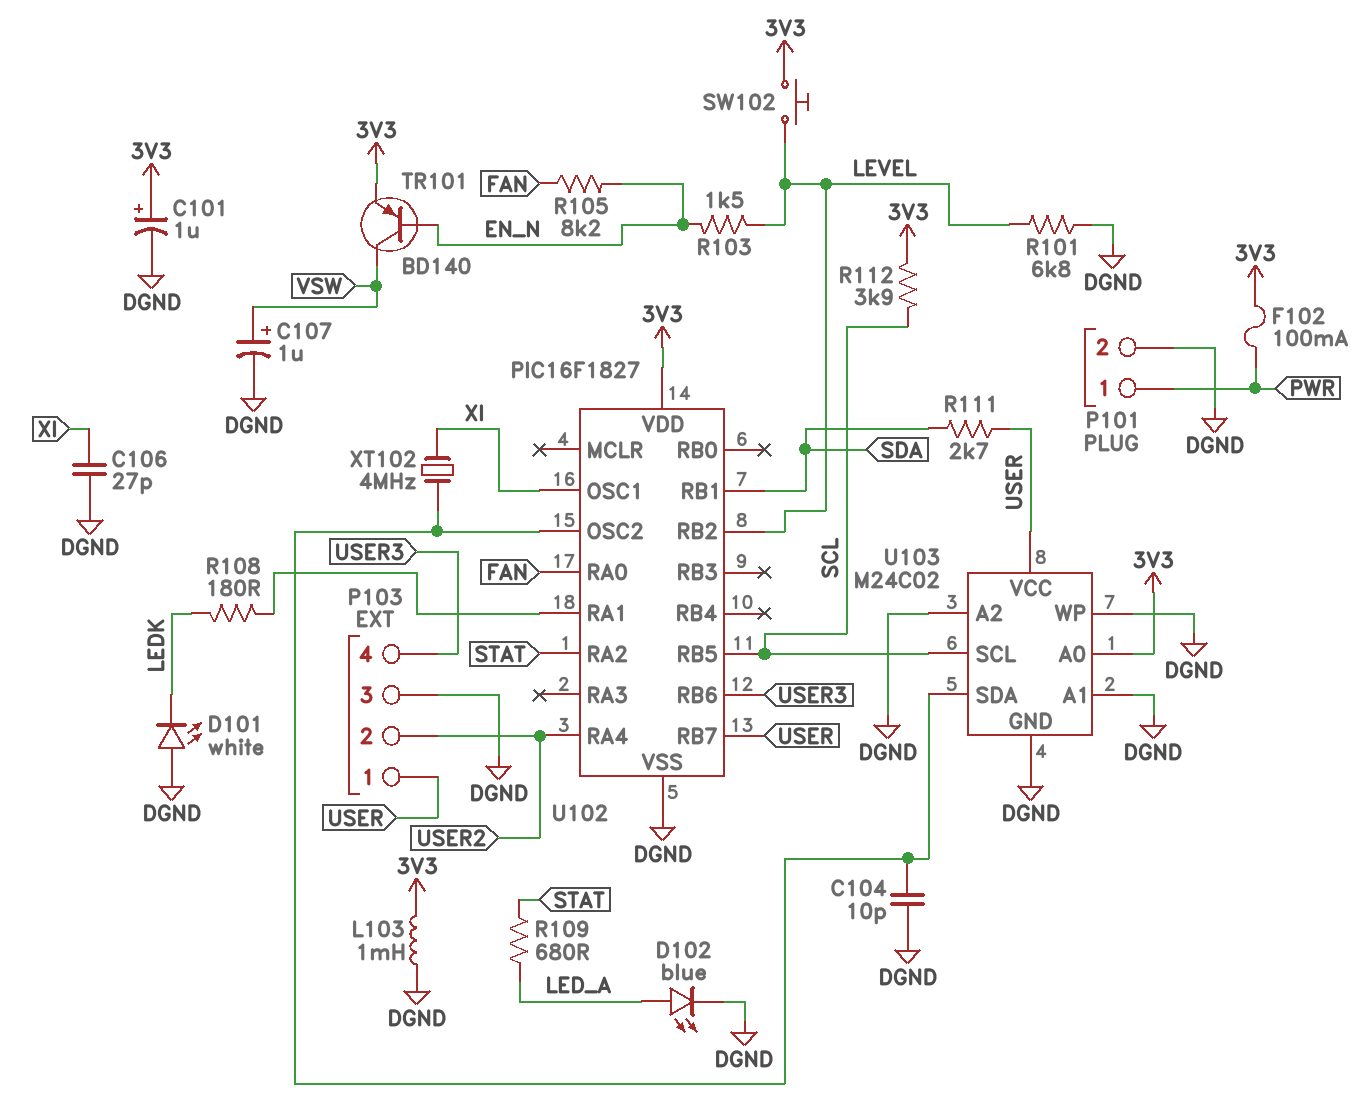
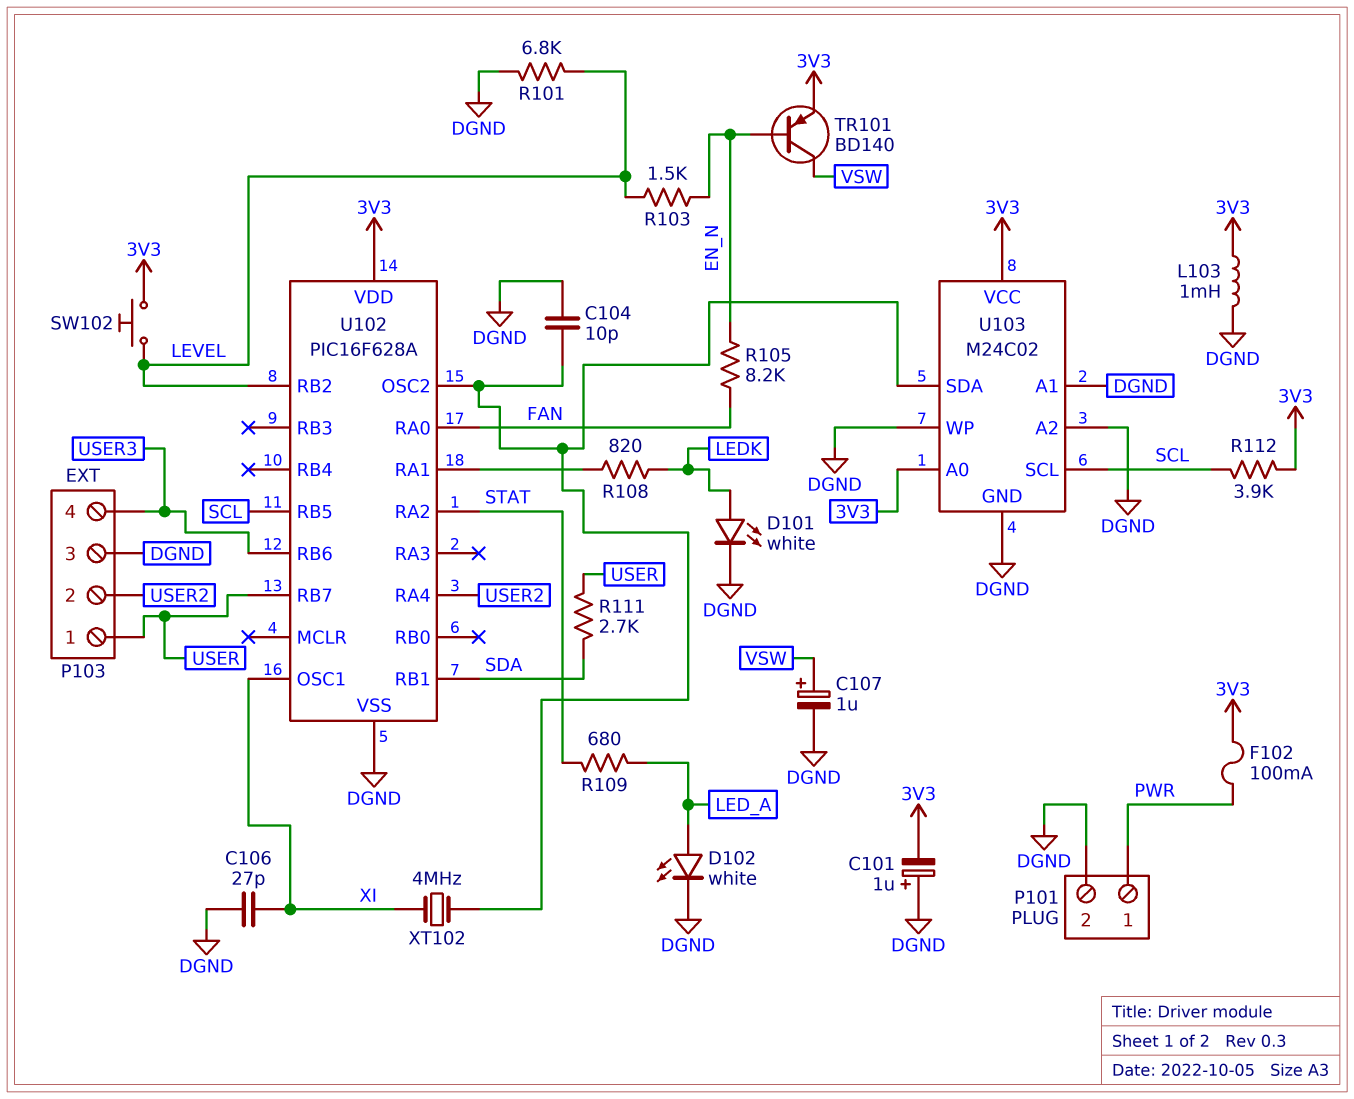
C101: 1uF (plus 3V3, minus DGND) -> 1uF (plus DGND, minus 3V3)
D101: LED white (A DGND, K LEDK) -> LED white (A LEDK, K DGND)
D102: LED blue (A LED_A, K DGND) -> LED white (A LED_A, K DGND)
R108: 180 (LEDK, U102/RA1) -> 820 (LEDK, U102/RA1)
U102: PIC16F1827 -> PIC16F628A
U103 pin VCC: USER -> 3V3

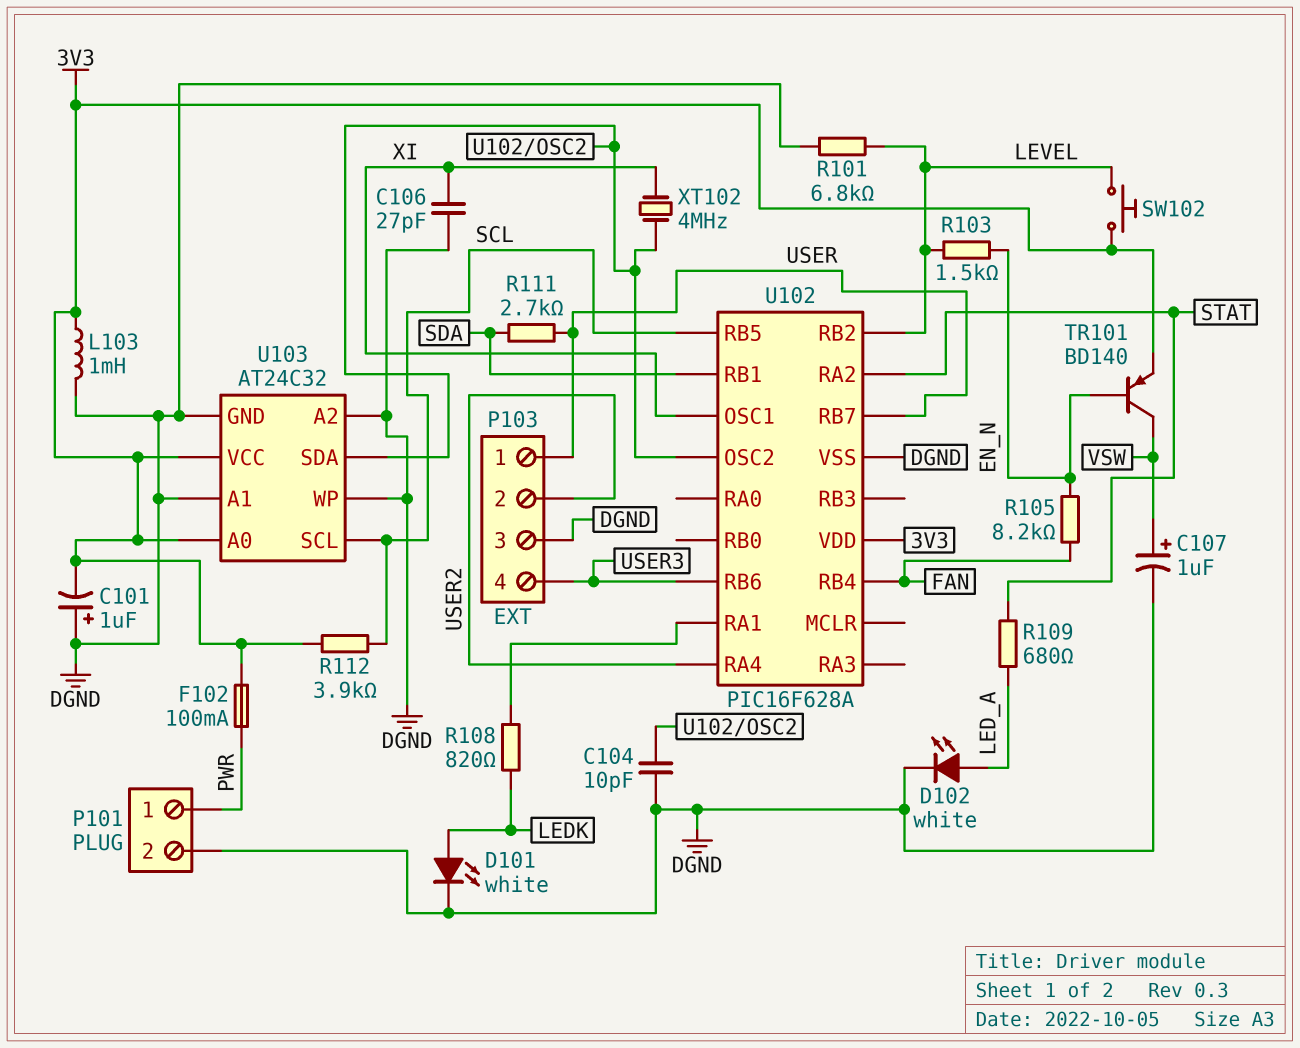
U102 pin RA0: FAN -> none
U102 pin RB4: none -> FAN
U103: M24C02 -> AT24C32

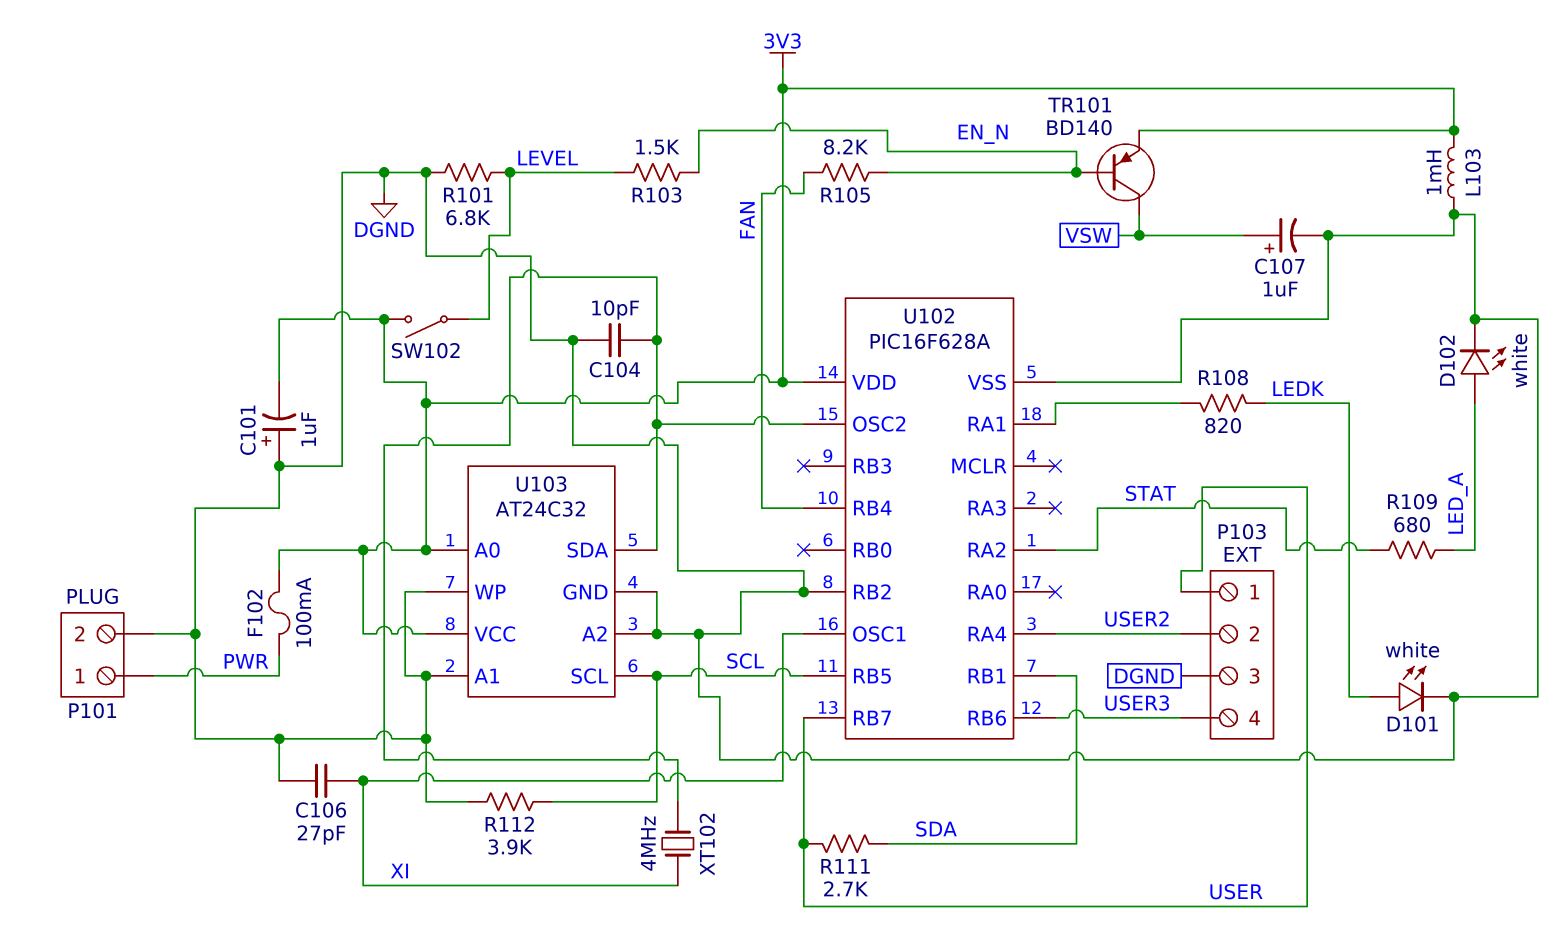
R112: 3.9k (3V3, SCL) -> 3.9k (DGND, SCL)
SW102: button (3V3, LEVEL) -> switch (3V3, LEVEL)
U102 pin RB2: LEVEL -> DGND

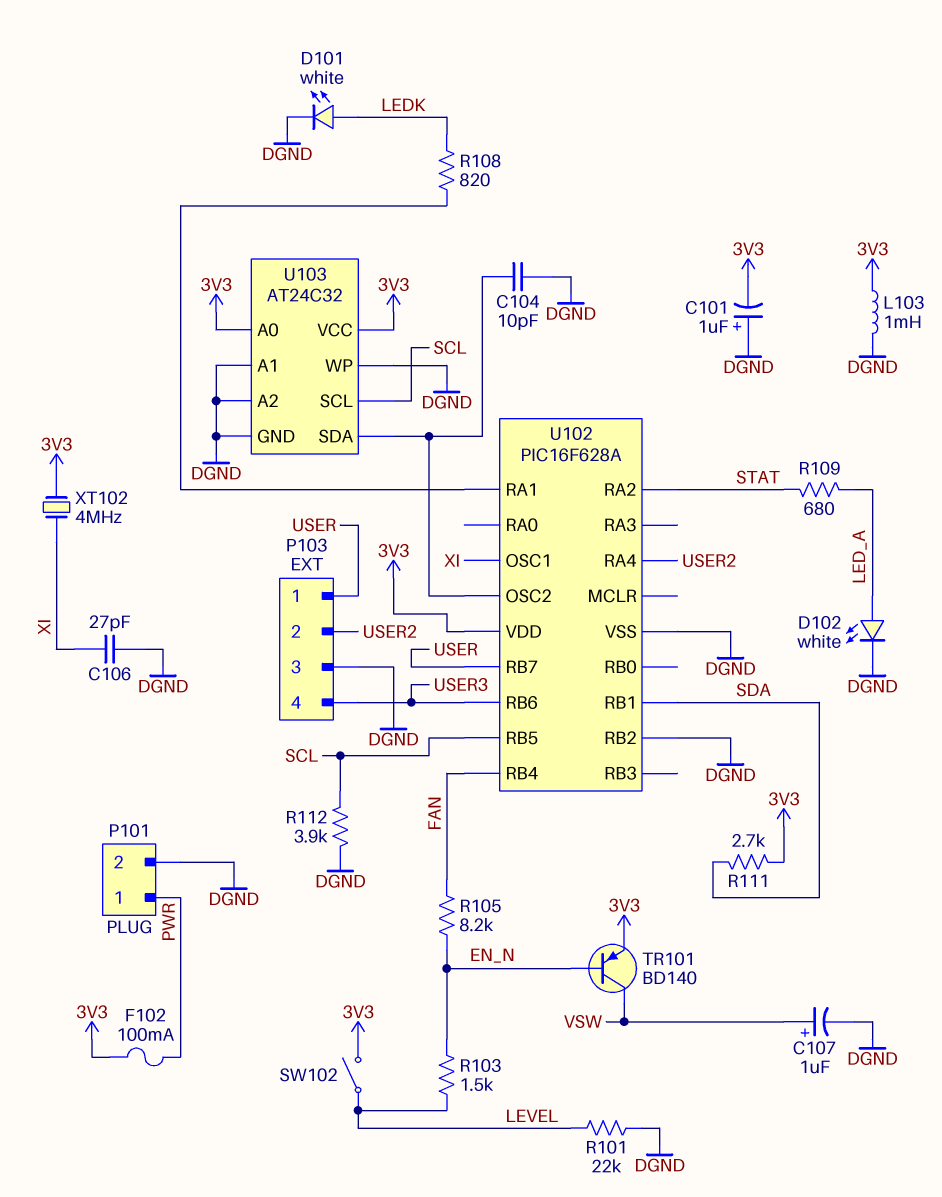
R101: 6.8k (DGND, LEVEL) -> 22k (DGND, LEVEL)
R111: 2.7k (SDA, USER) -> 2.7k (3V3, SDA)
XT102: 4MHz (U102/OSC2, XI) -> 4MHz (3V3, XI)

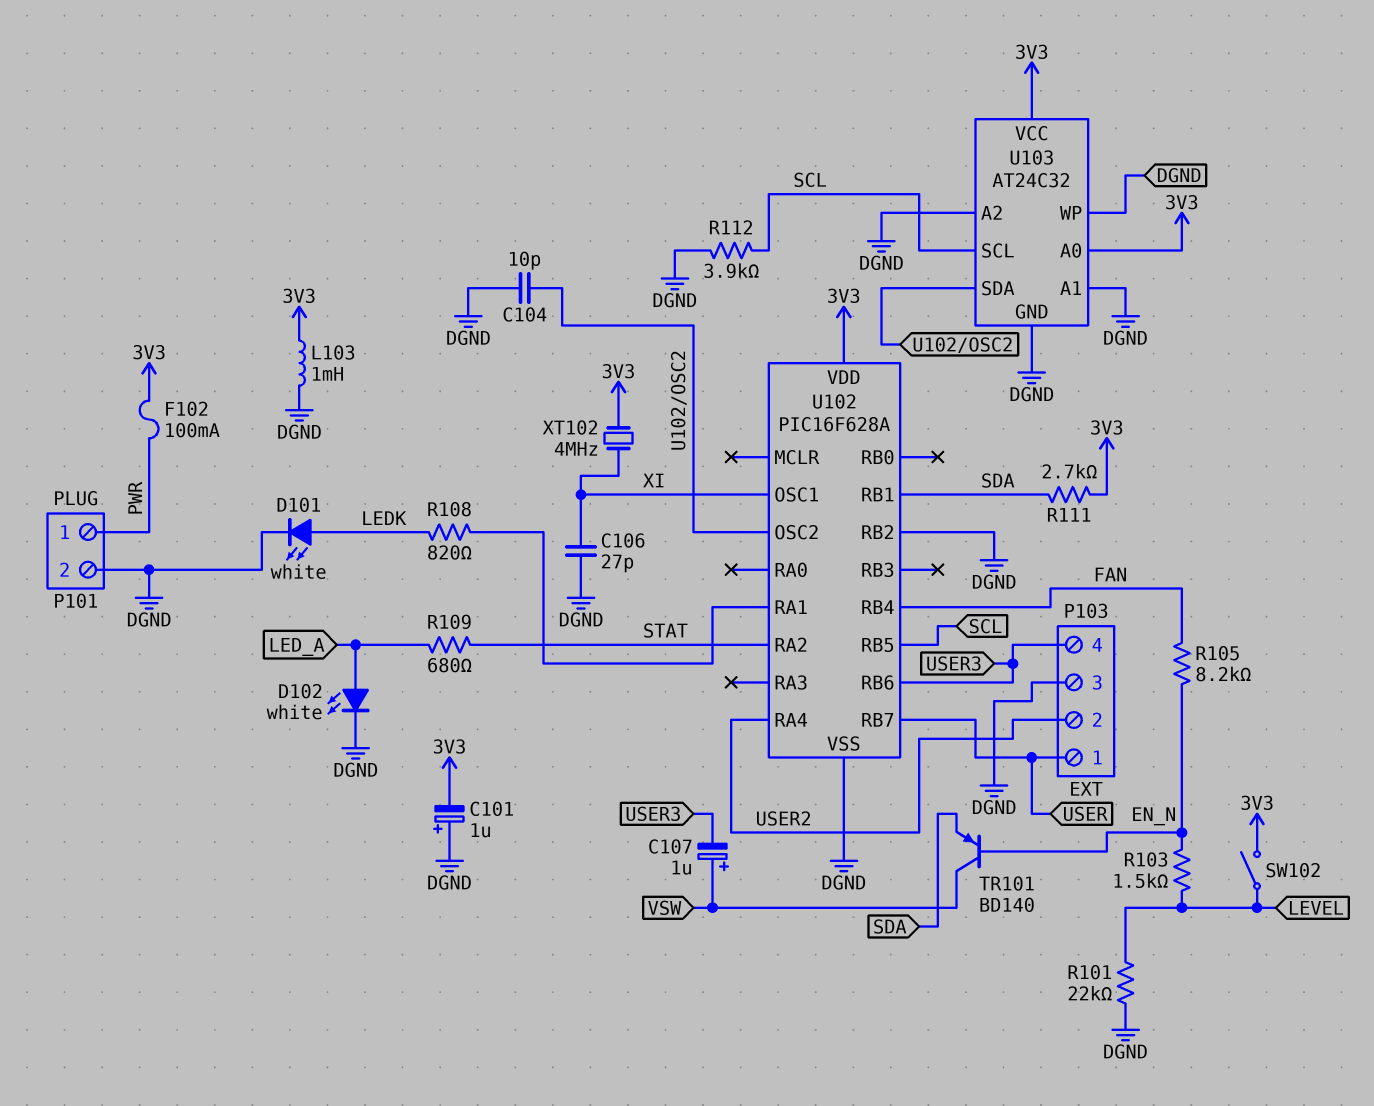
C107: 1uF (plus VSW, minus DGND) -> 1uF (plus VSW, minus USER3)
TR101: PNP BD140 (B EN_N, C VSW, E 3V3) -> PNP BD140 (B EN_N, C VSW, E SDA)

